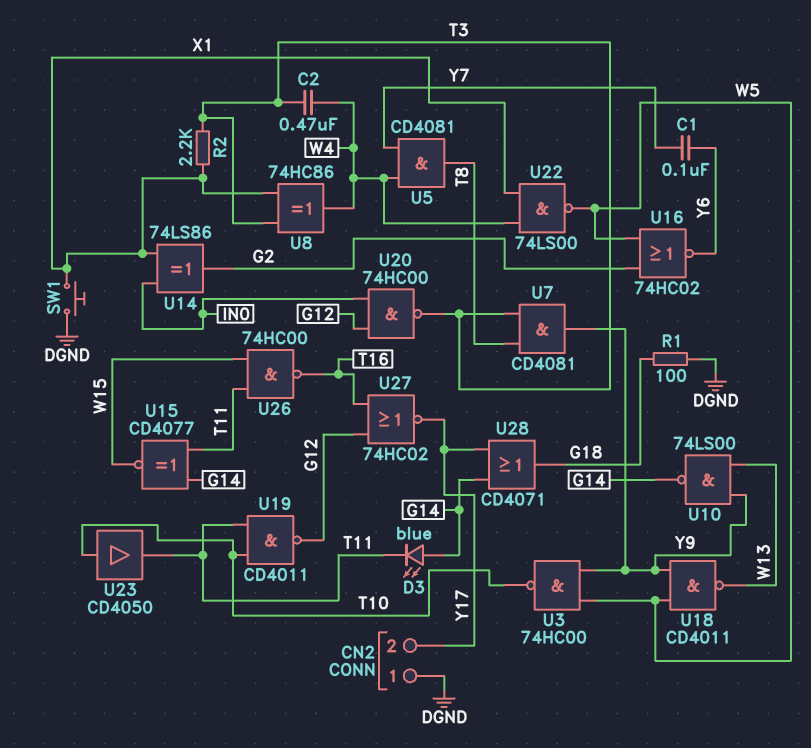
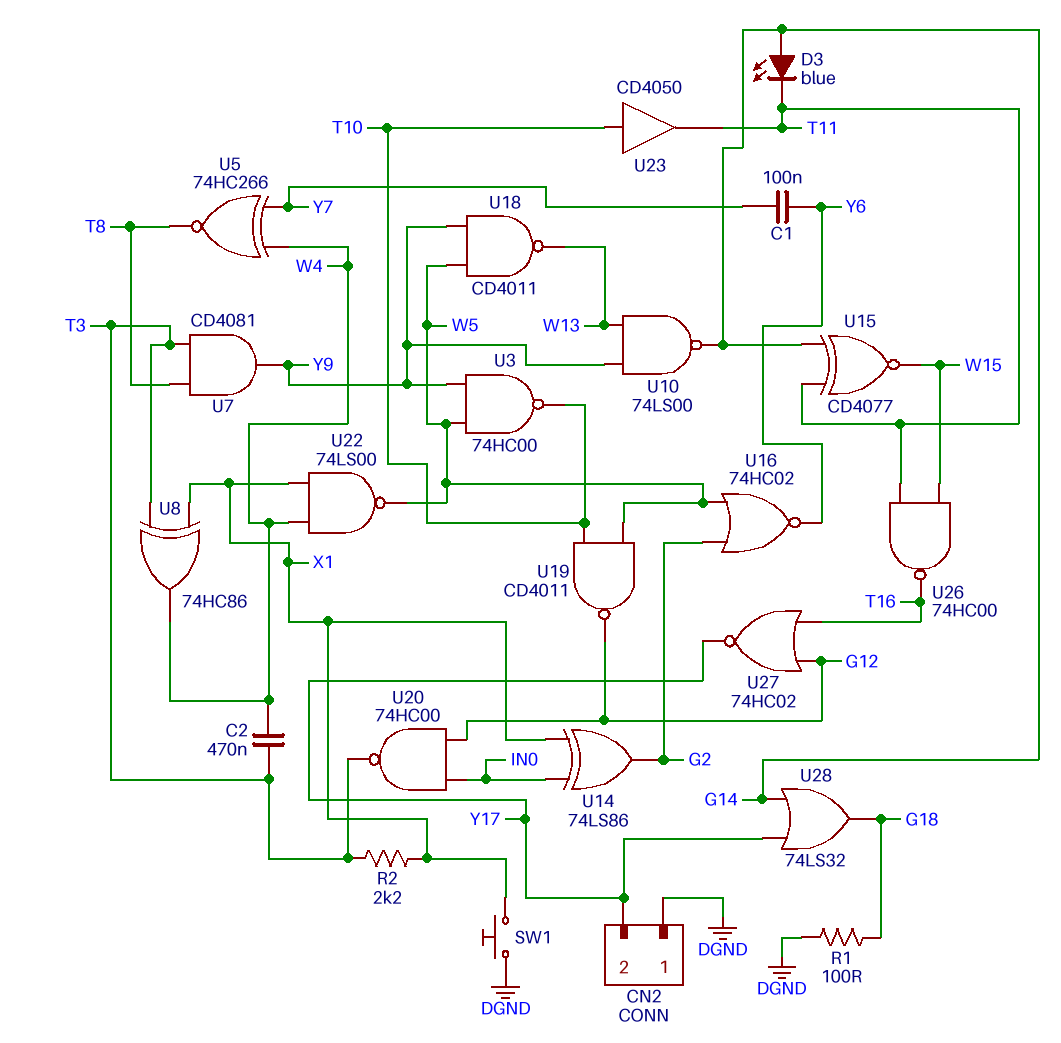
U5: AND CD4081 (in W4, in Y7, out T8) -> XNOR 74HC266 (in W4, in Y7, out T8)
U19: NAND CD4011 (in T10, in T11, out G12) -> NAND CD4011 (in T10, in W5, out G12)
U28: OR CD4071 (in G14, in Y17, out G18) -> OR 74LS32 (in G14, in Y17, out G18)

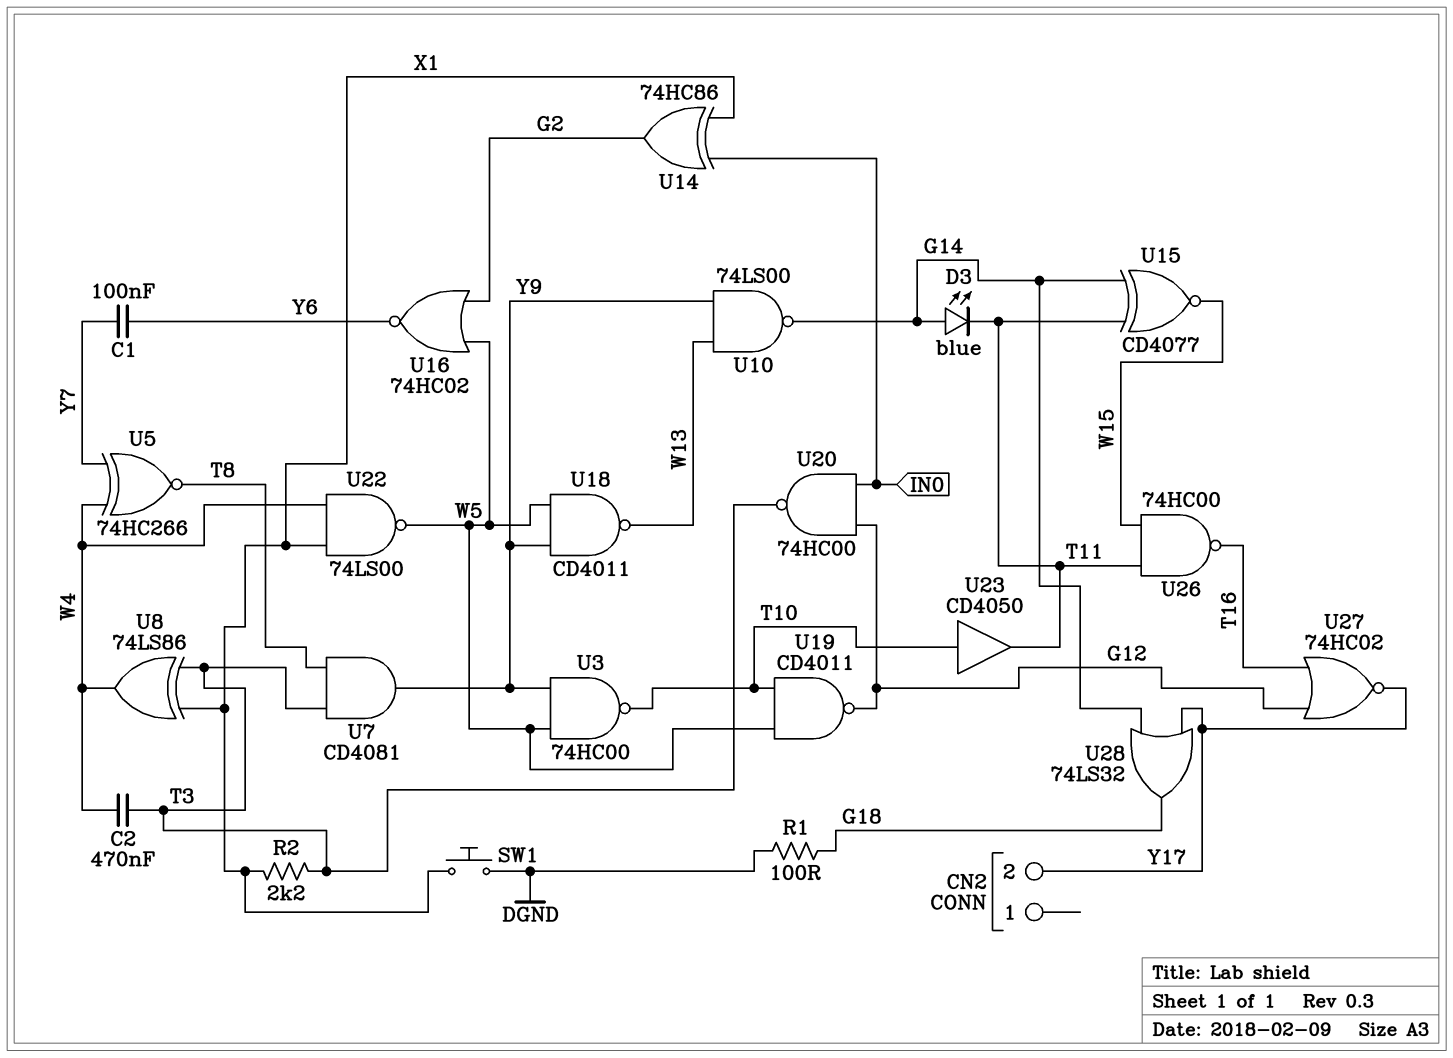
CN2 pin 1: DGND -> none
U8: XOR 74HC86 (in T3, in X1, out W4) -> XOR 74LS86 (in T3, in X1, out W4)
U14: XOR 74LS86 (in IN0, in X1, out G2) -> XOR 74HC86 (in IN0, in X1, out G2)

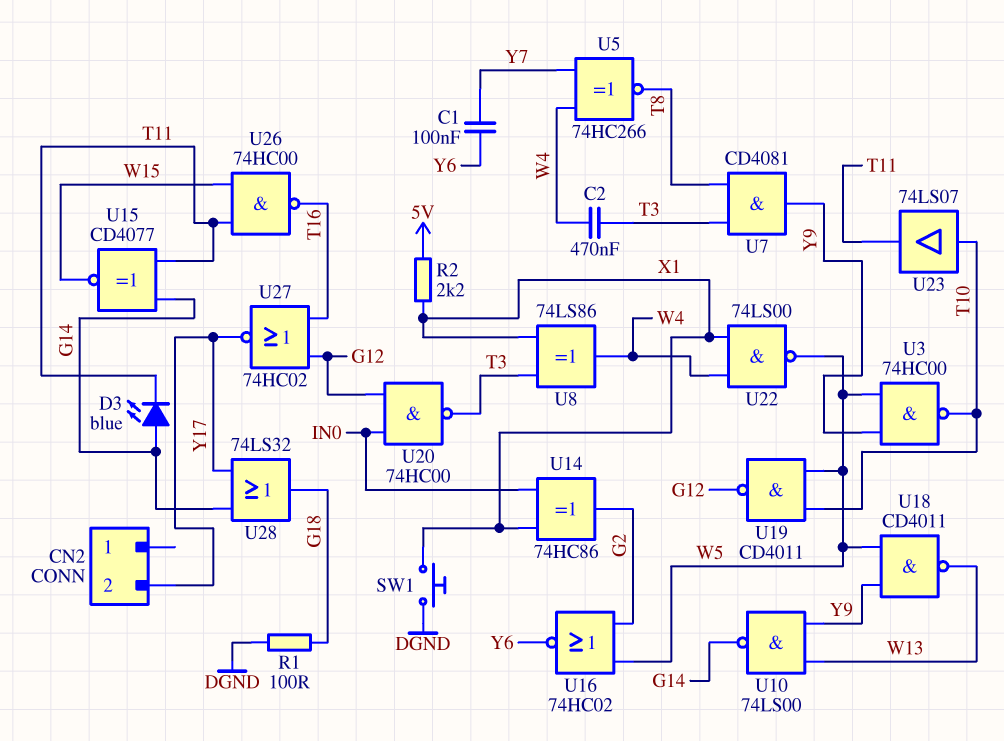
R2: 2.2k (T3, X1) -> 2.2k (5V, X1)
U23: buffer CD4050 (in T10, out T11) -> buffer 74LS07 (in T10, out T11)

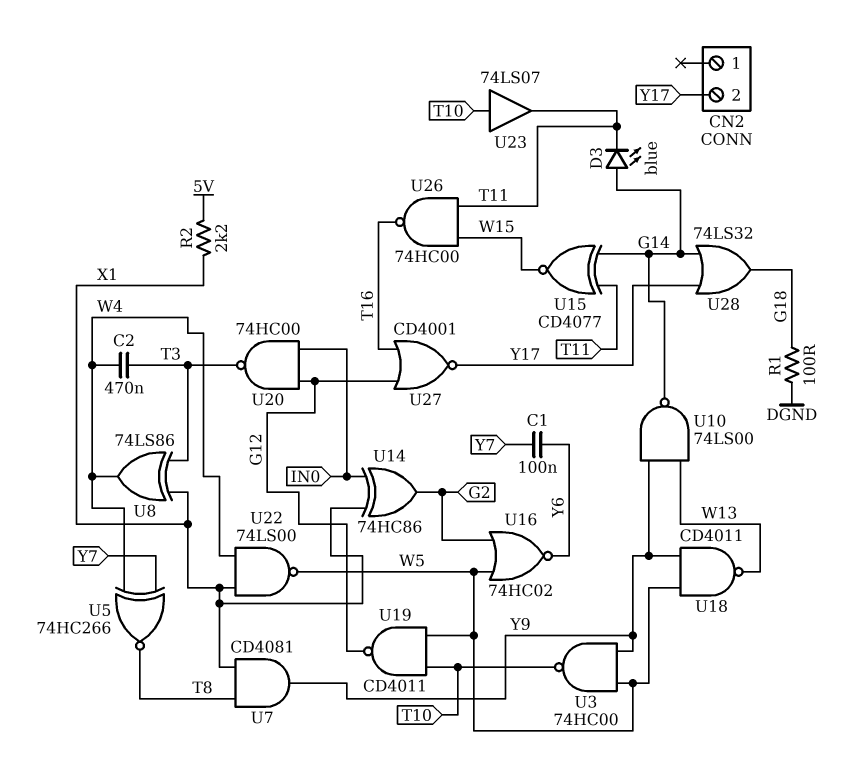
SW1: button (DGND, X1) -> none
U7: AND CD4081 (in T3, in T8, out Y9) -> AND CD4081 (in T8, in X1, out Y9)
U27: NOR 74HC02 (in G12, in T16, out Y17) -> NOR CD4001 (in G12, in T16, out Y17)

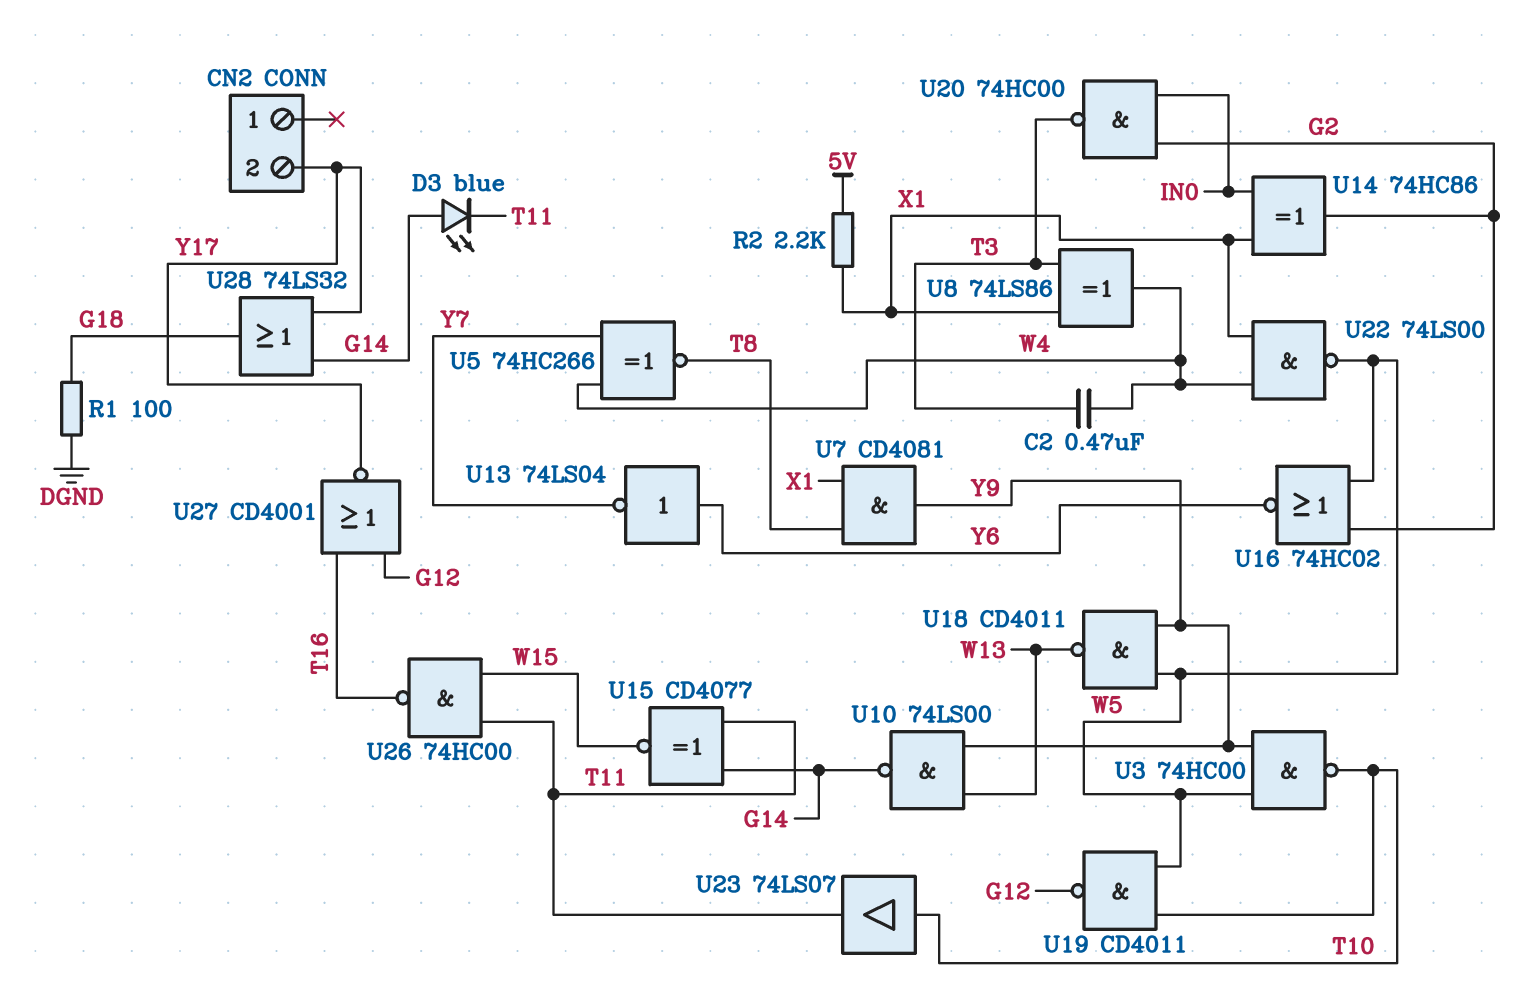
C1: 100nF (Y6, Y7) -> none
U13: none -> NOT 74LS04 (in Y6, out Y7)
U20: NAND 74HC00 (in G12, in IN0, out T3) -> NAND 74HC00 (in G2, in IN0, out T3)

